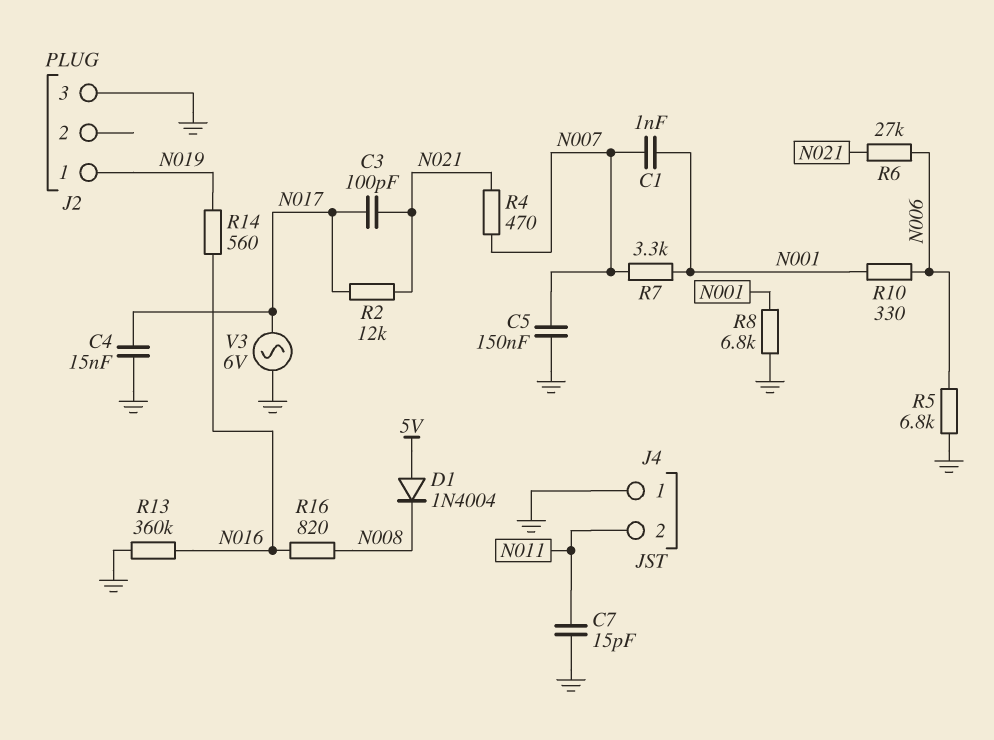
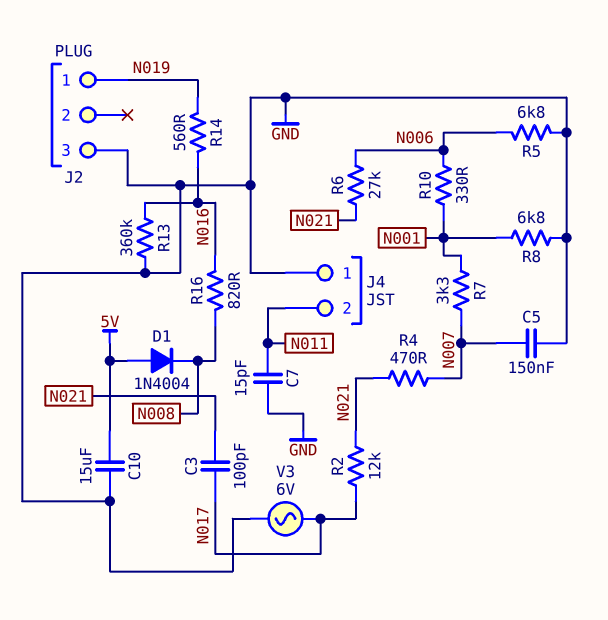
C1: 1nF (N001, N007) -> none
C4: 15nF (GND, N017) -> none
C10: none -> 15uF (5V, GND)

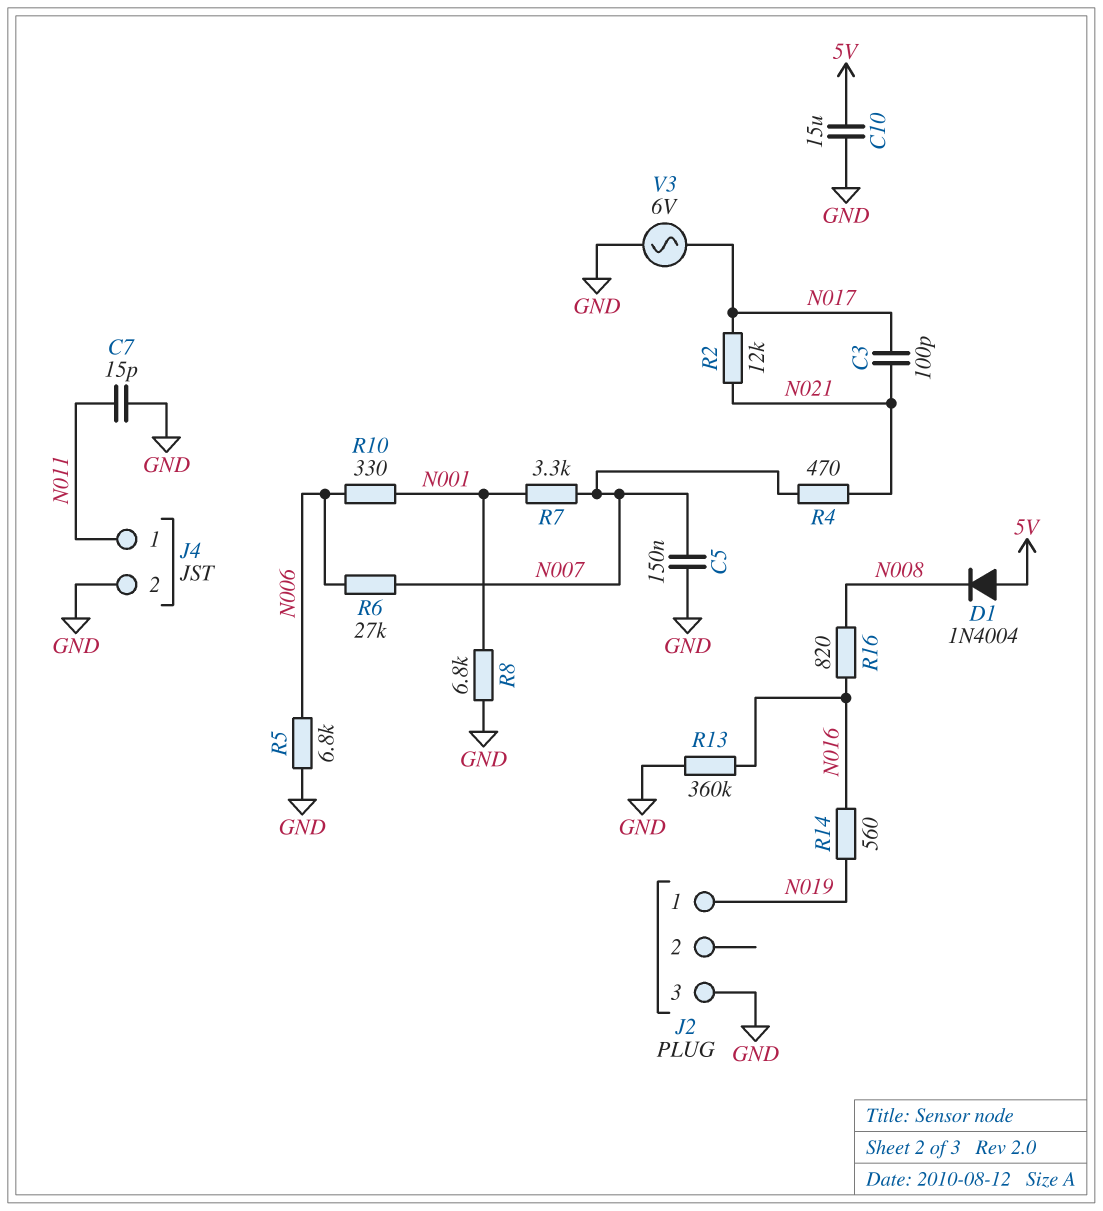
J4 pin 1: GND -> N011
J4 pin 2: N011 -> GND
R6: 27k (N006, N021) -> 27k (N006, N007)

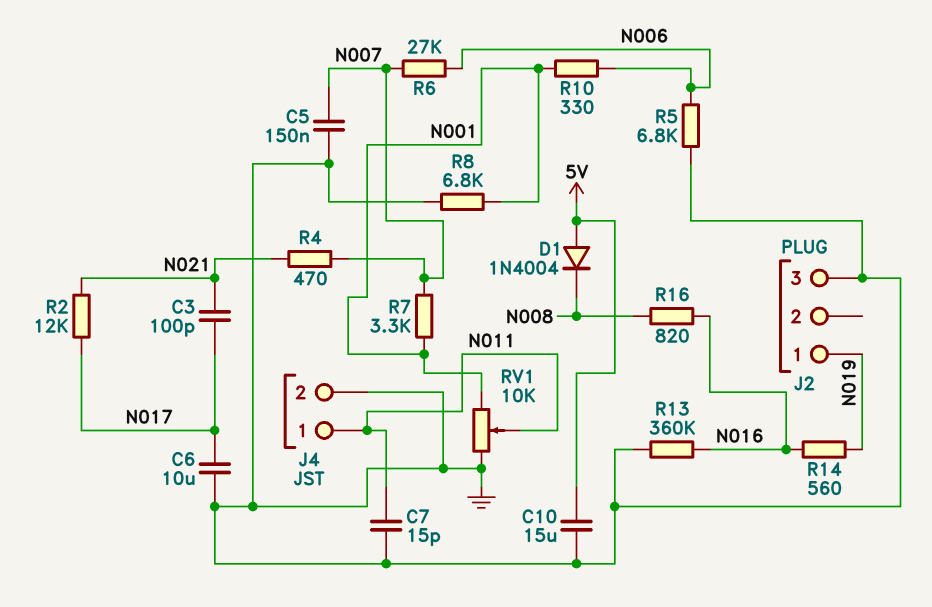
C6: none -> 10uF (GND, N017)
RV1: none -> 10k (GND, N001, wiper N011)
V3: AC 6V (GND, N017) -> none

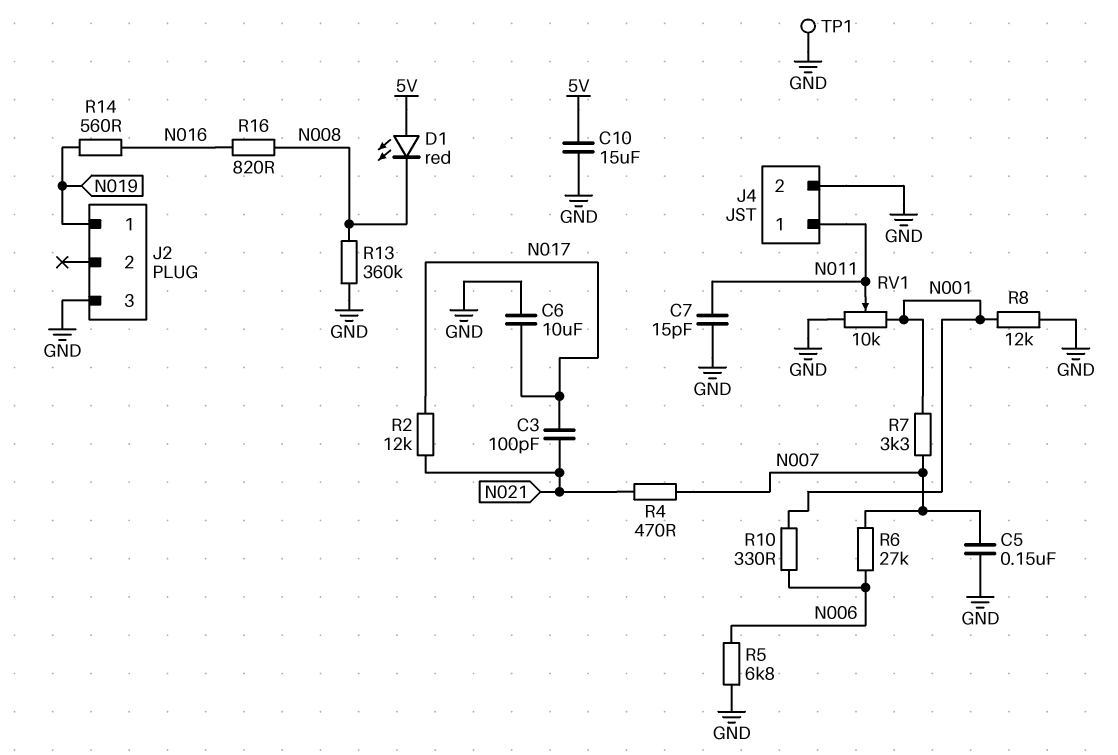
D1: diode 1N4004 (A 5V, K N008) -> LED red (A 5V, K N008)
R8: 6.8k (GND, N001) -> 12k (GND, N001)
R13: 360k (GND, N016) -> 360k (GND, N008)
TP1: none -> test point (GND)

